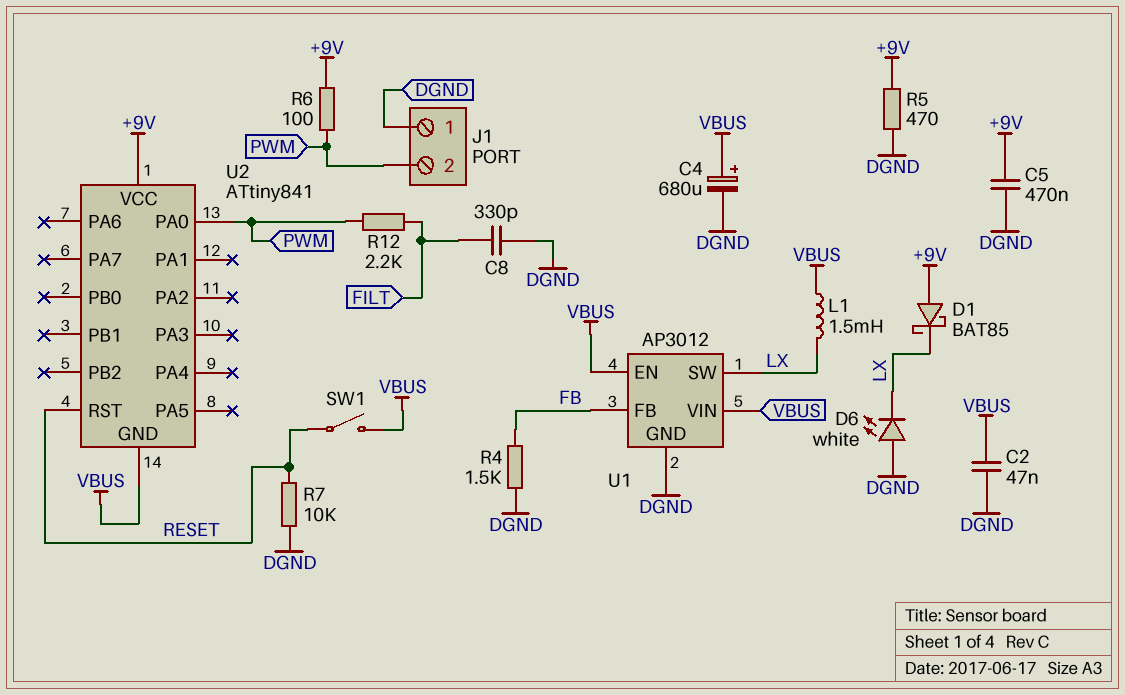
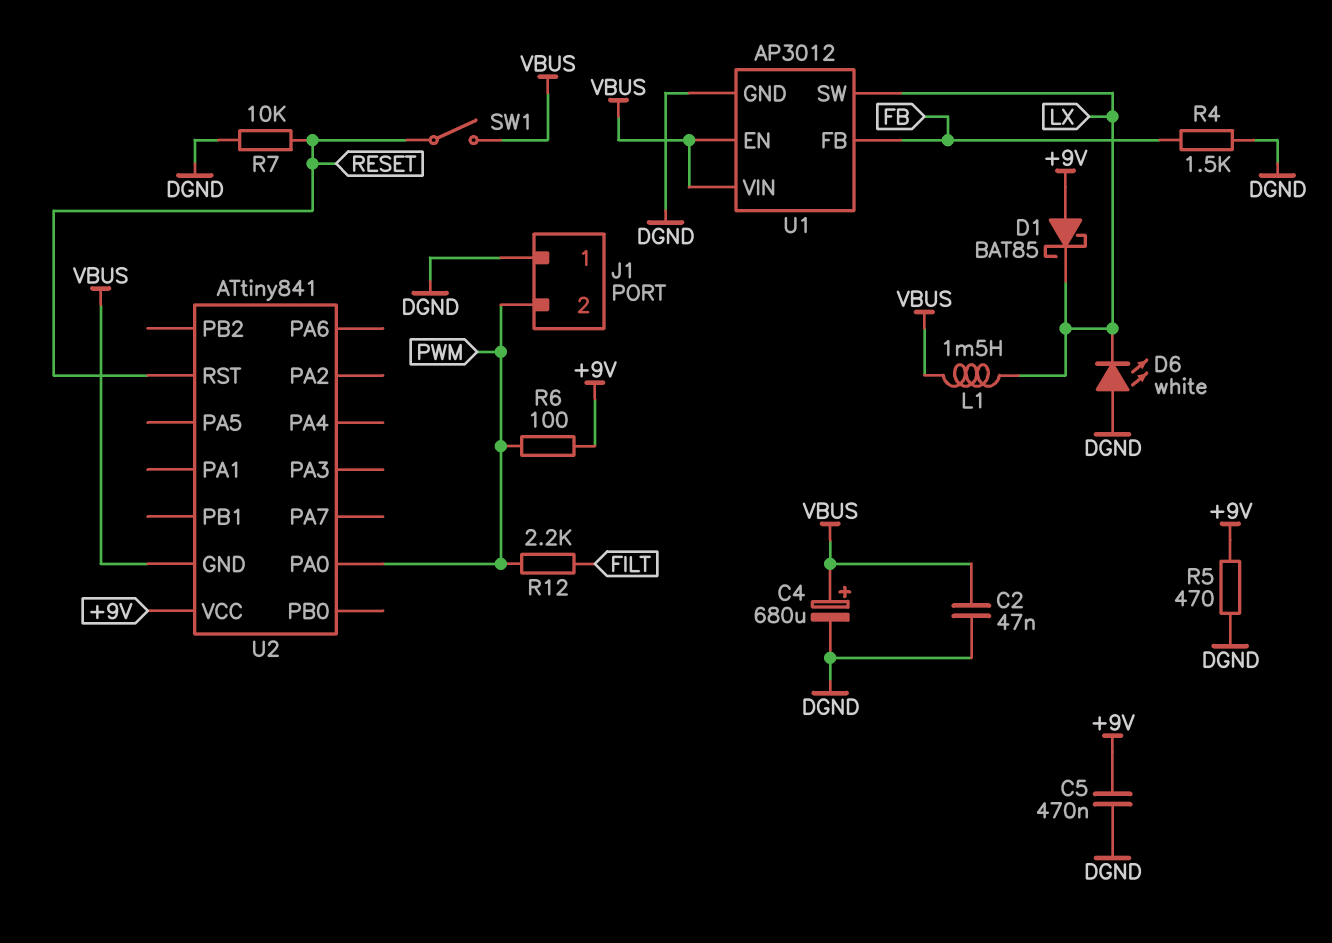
C8: 330pF (DGND, FILT) -> none

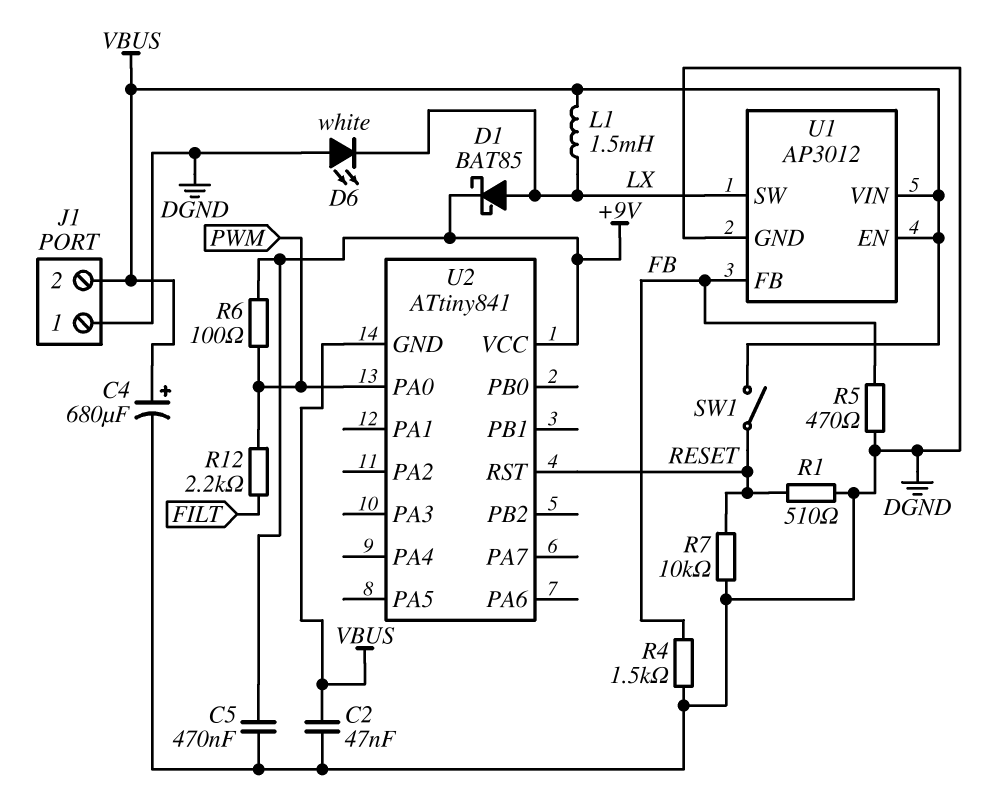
D1: schottky BAT85 (A +9V, K LX) -> schottky BAT85 (A LX, K +9V)
J1 pin 2: PWM -> VBUS
R1: none -> 510 (DGND, RESET)
R5: 470 (+9V, DGND) -> 470 (DGND, FB)

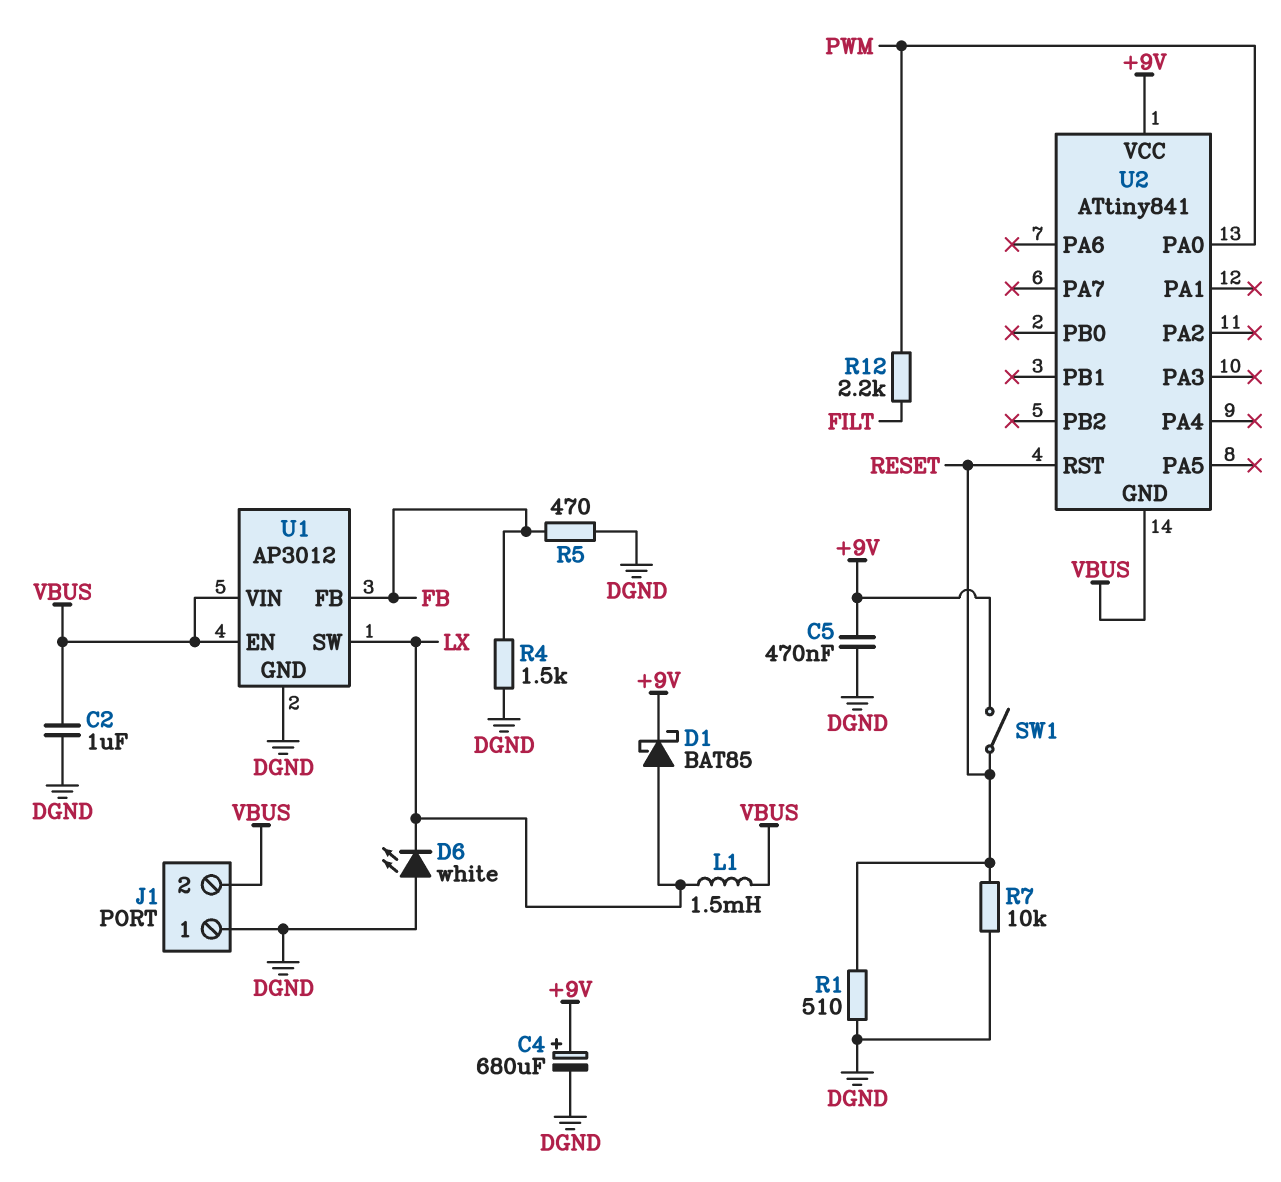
C2: 47nF (DGND, VBUS) -> 1uF (DGND, VBUS)
C4: 680uF (plus VBUS, minus DGND) -> 680uF (plus +9V, minus DGND)
R6: 100 (+9V, PWM) -> none
SW1: switch (RESET, VBUS) -> switch (+9V, RESET)

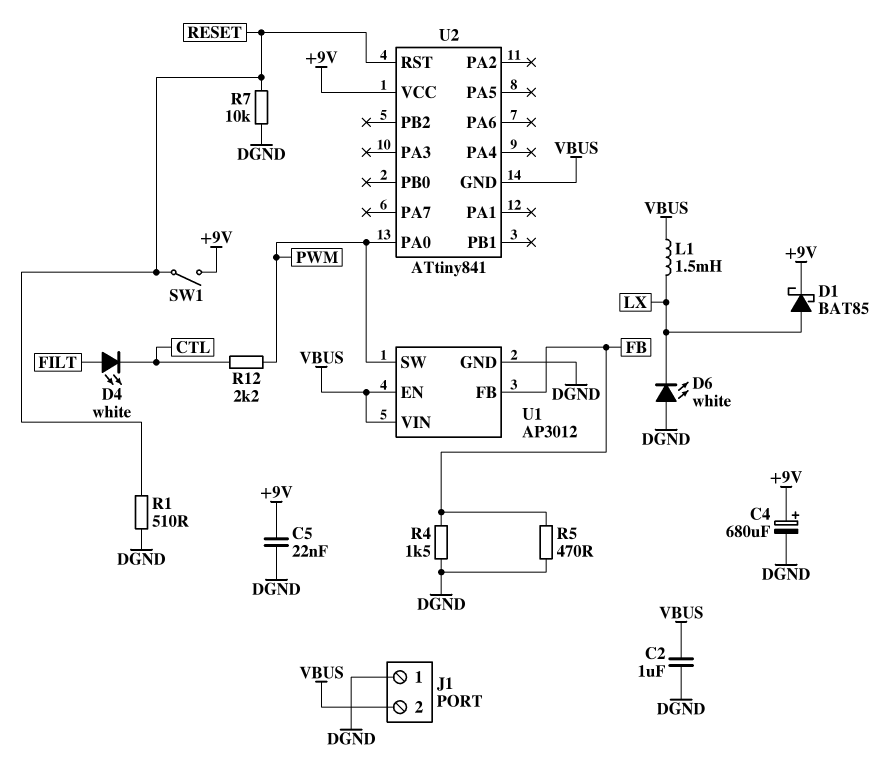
C5: 470nF (+9V, DGND) -> 22nF (+9V, DGND)
D4: none -> LED white (A FILT, K CTL)
R12: 2.2k (FILT, PWM) -> 2.2k (CTL, PWM)
U1 pin SW: LX -> PWM

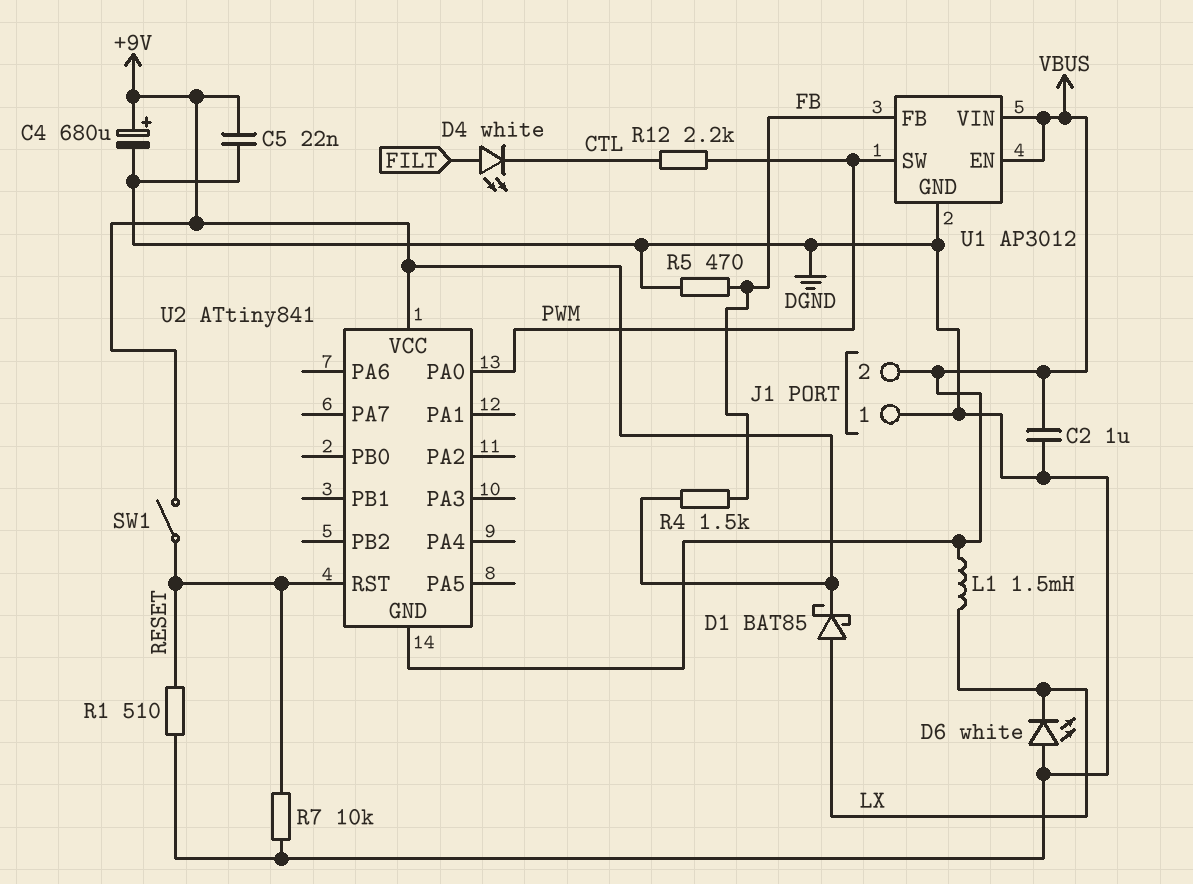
R4: 1.5k (DGND, FB) -> 1.5k (+9V, FB)

